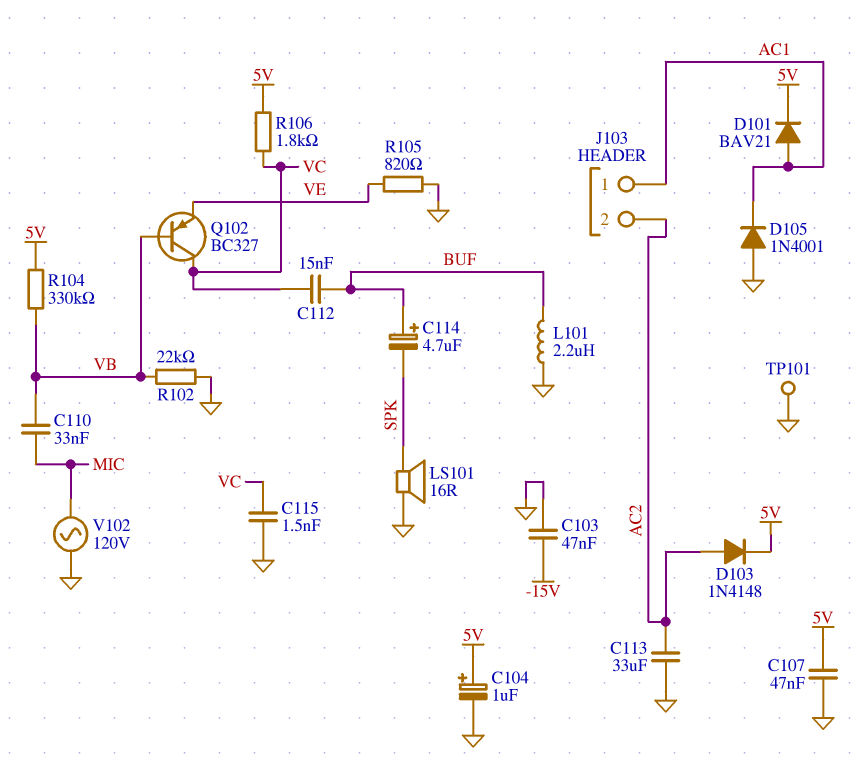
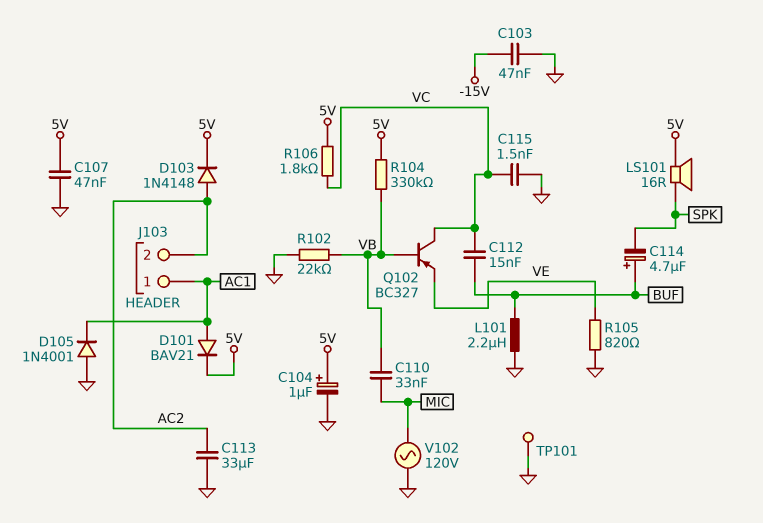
LS101: speaker 16R (GND, SPK) -> speaker 16R (5V, SPK)

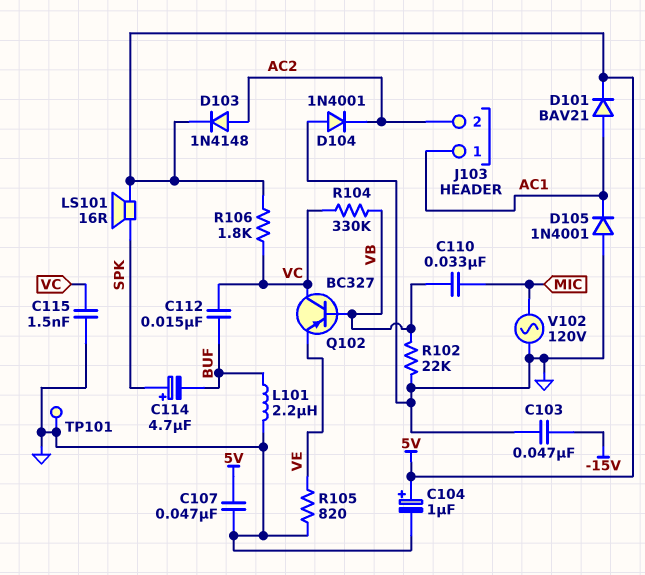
C113: 33uF (AC2, GND) -> none
C114: 4.7uF (plus BUF, minus SPK) -> 4.7uF (plus SPK, minus BUF)
D104: none -> diode 1N4001 (A GND, K AC2)
R104: 330k (5V, VB) -> 330k (VB, VC)

